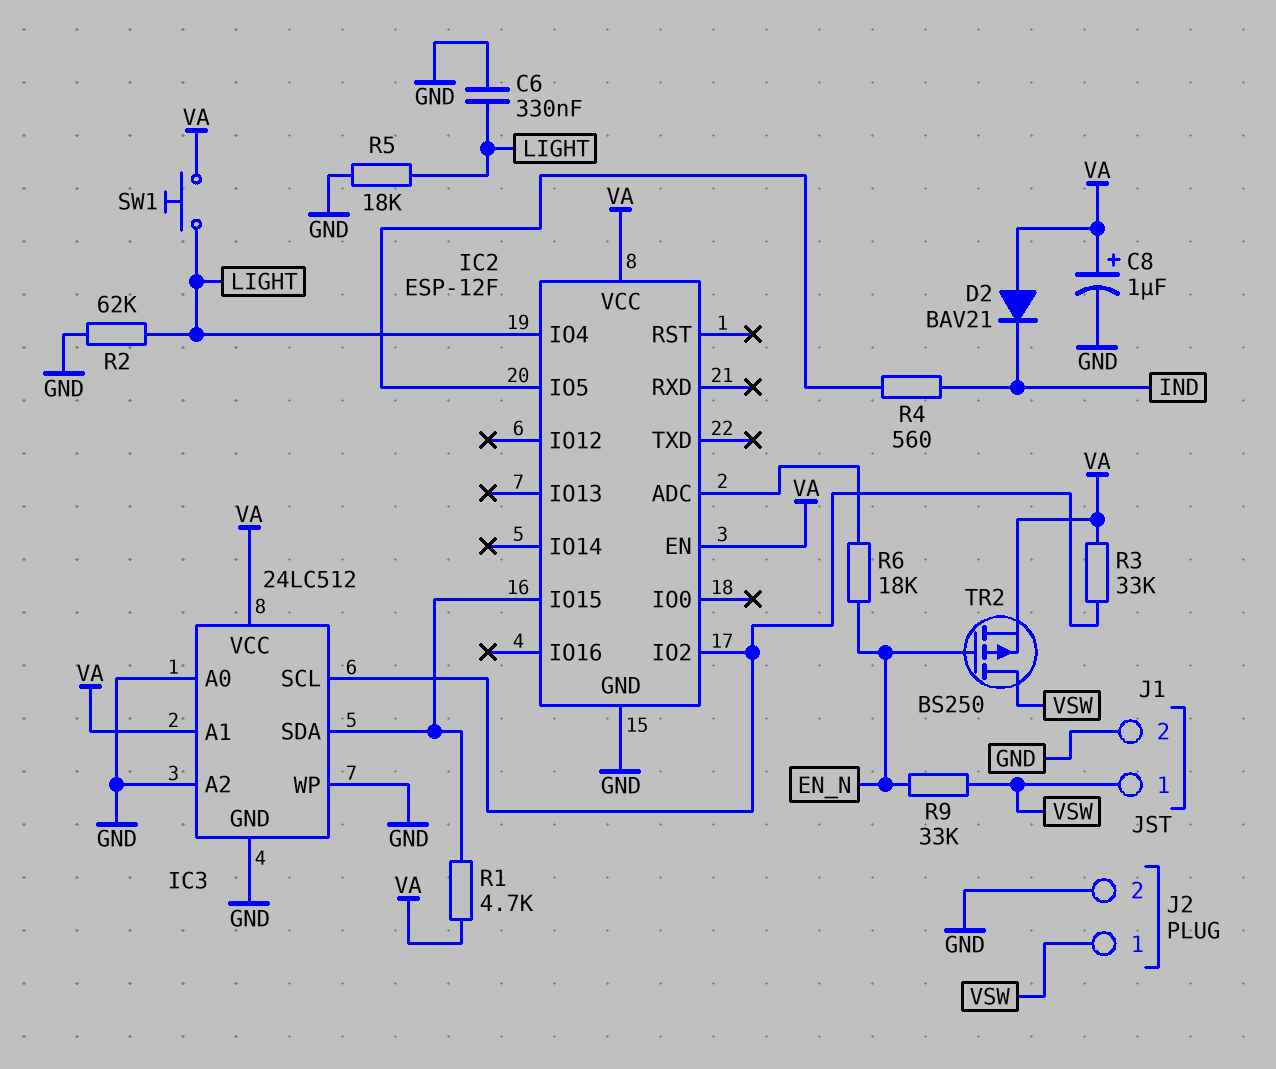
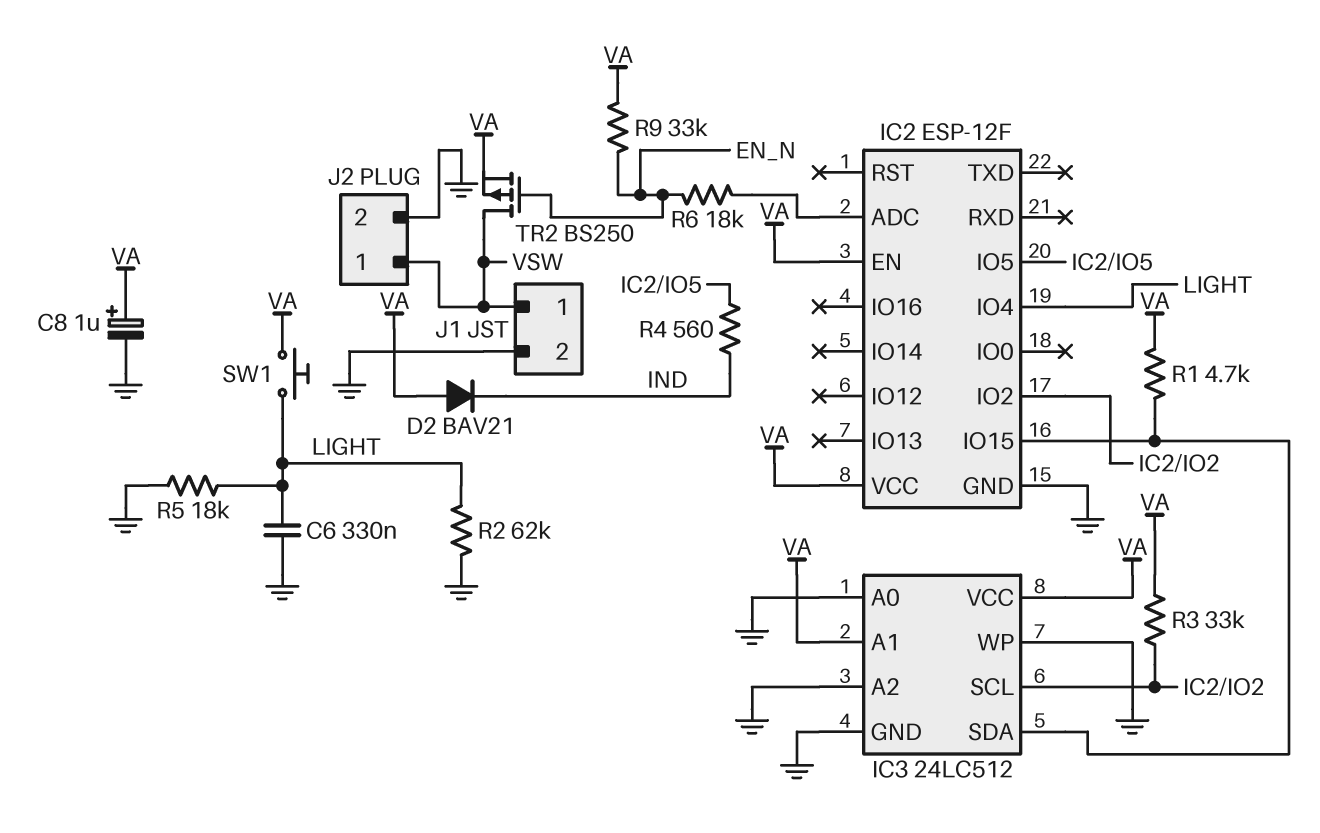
R9: 33k (EN_N, VSW) -> 33k (EN_N, VA)

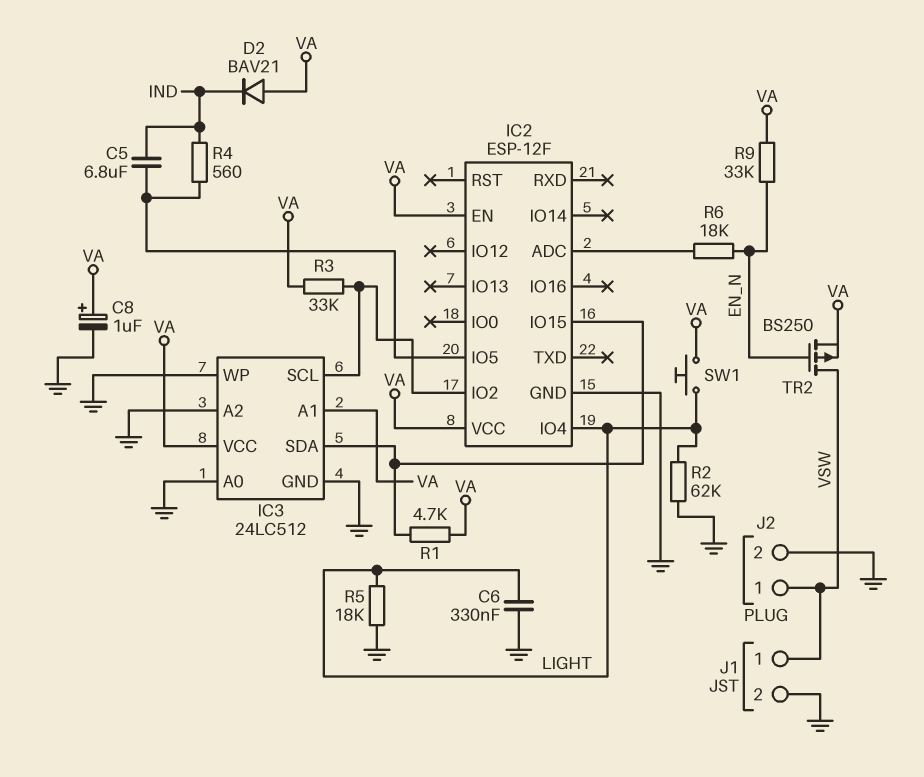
C5: none -> 6.8uF (IC2/IO5, IND)

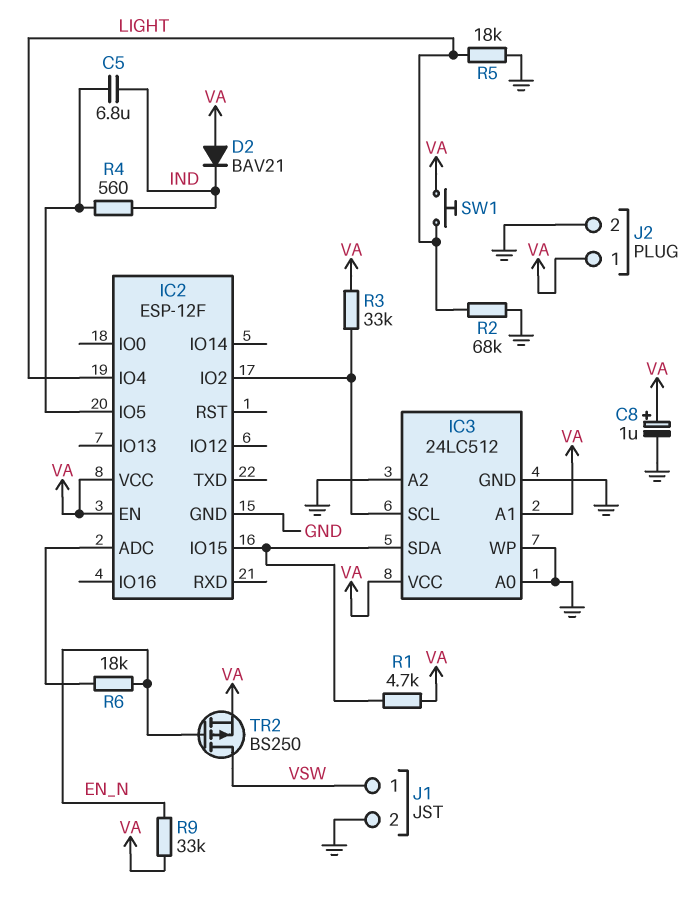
C6: 330nF (GND, LIGHT) -> none
J2 pin 1: VSW -> VA
R2: 62k (GND, LIGHT) -> 68k (GND, LIGHT)

